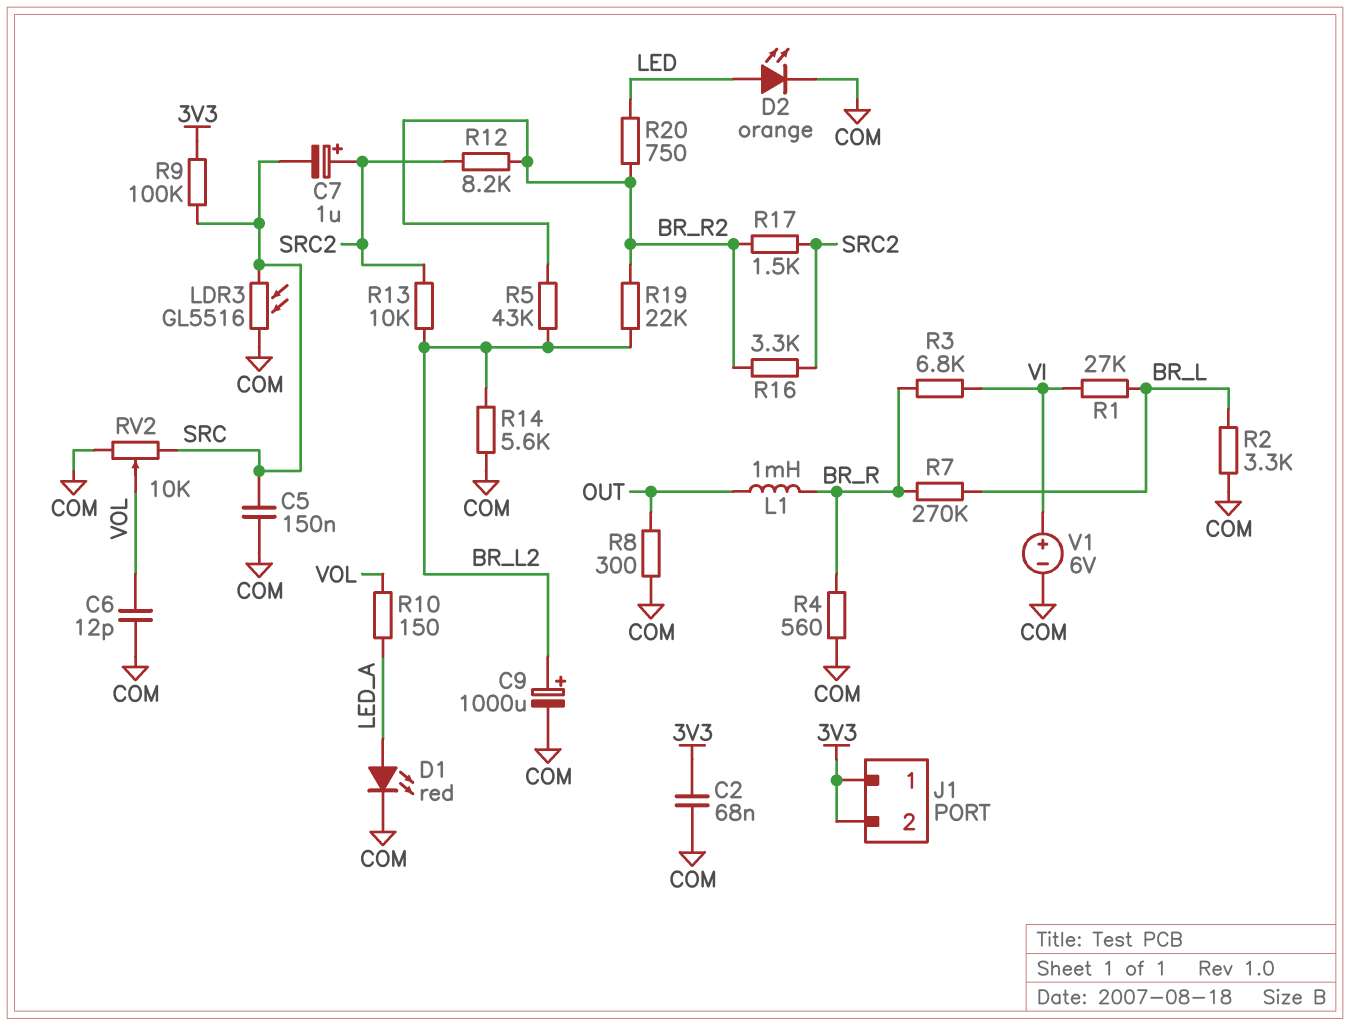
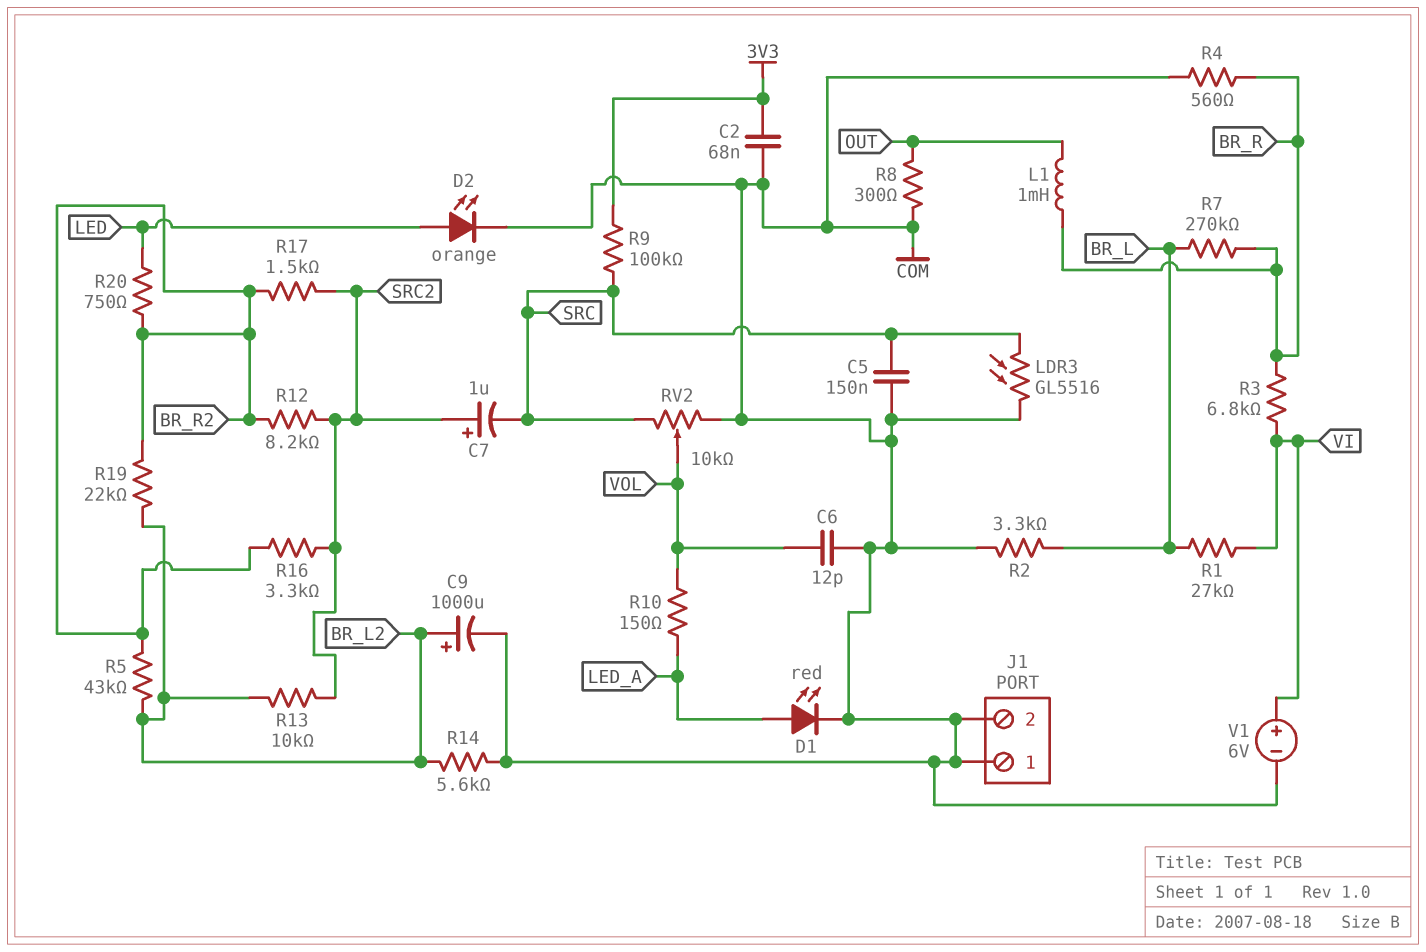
J1 pin 1: 3V3 -> COM
J1 pin 2: 3V3 -> COM

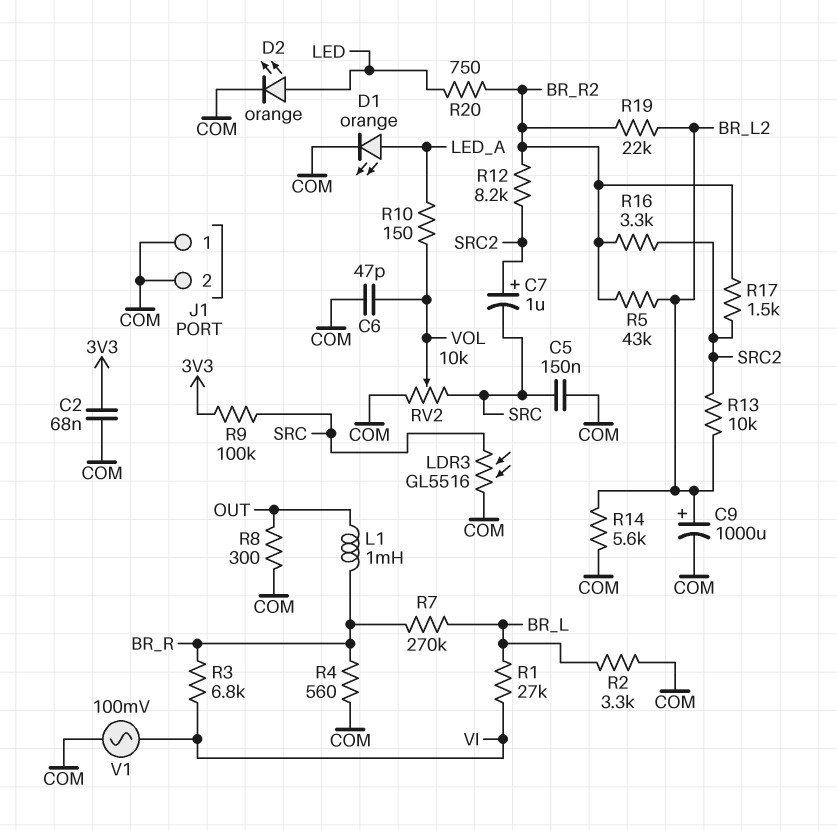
C6: 12pF (COM, VOL) -> 47pF (COM, VOL)
D1: LED red (A LED_A, K COM) -> LED orange (A LED_A, K COM)
V1: 6V (plus VI, minus COM) -> AC 100mV (COM, VI)

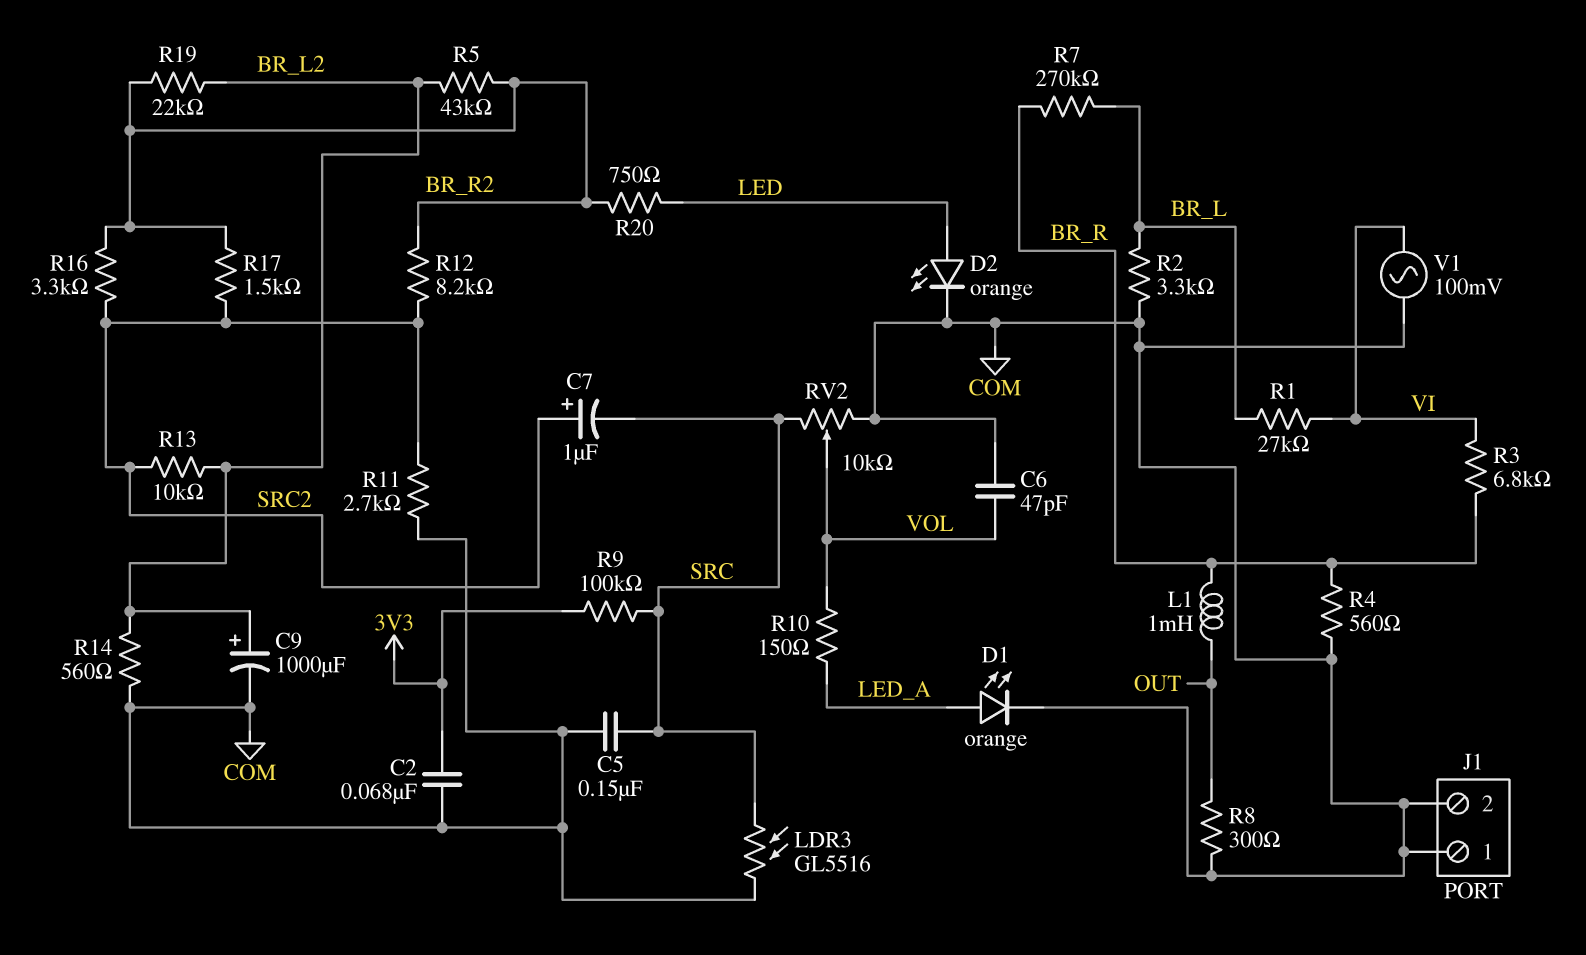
R11: none -> 2.7k (COM, SRC2)
R14: 5.6k (BR_L2, COM) -> 560 (BR_L2, COM)

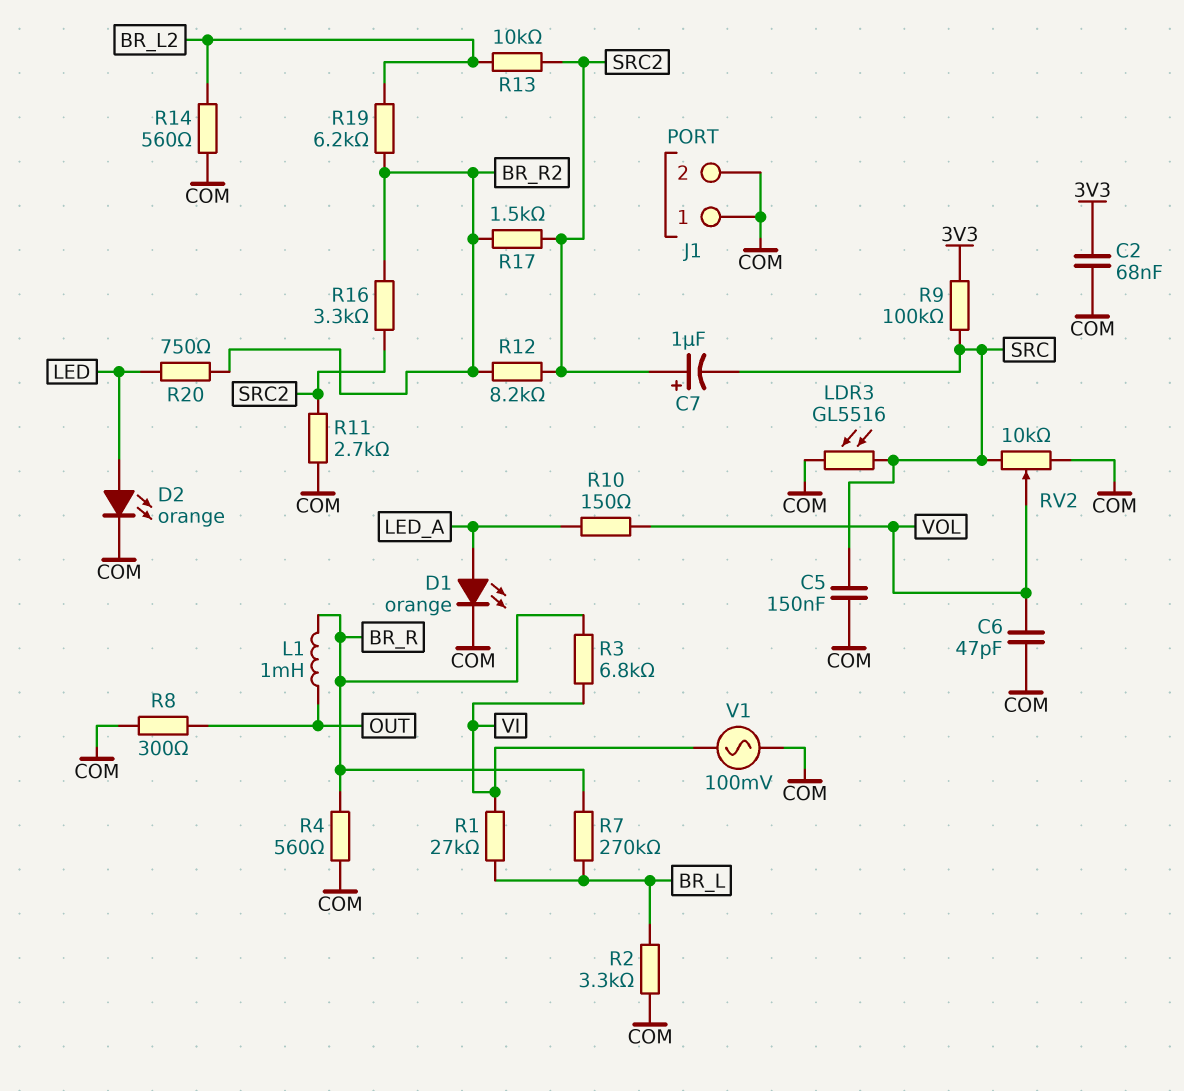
C9: 1000uF (plus BR_L2, minus COM) -> none
R5: 43k (BR_L2, BR_R2) -> none
R19: 22k (BR_L2, BR_R2) -> 6.2k (BR_L2, BR_R2)

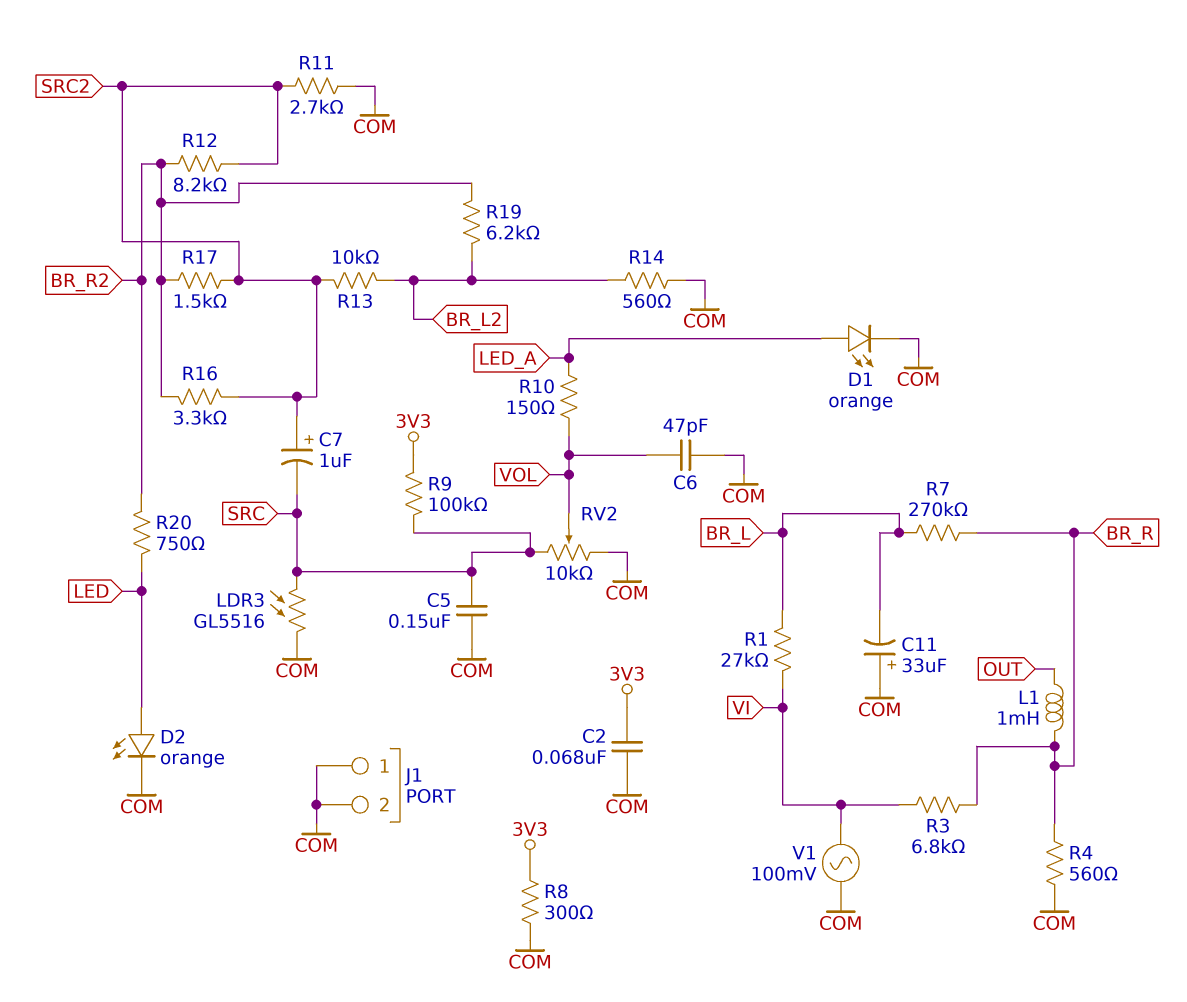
C11: none -> 33uF (plus COM, minus BR_L)
R2: 3.3k (BR_L, COM) -> none
R8: 300 (COM, OUT) -> 300 (3V3, COM)

